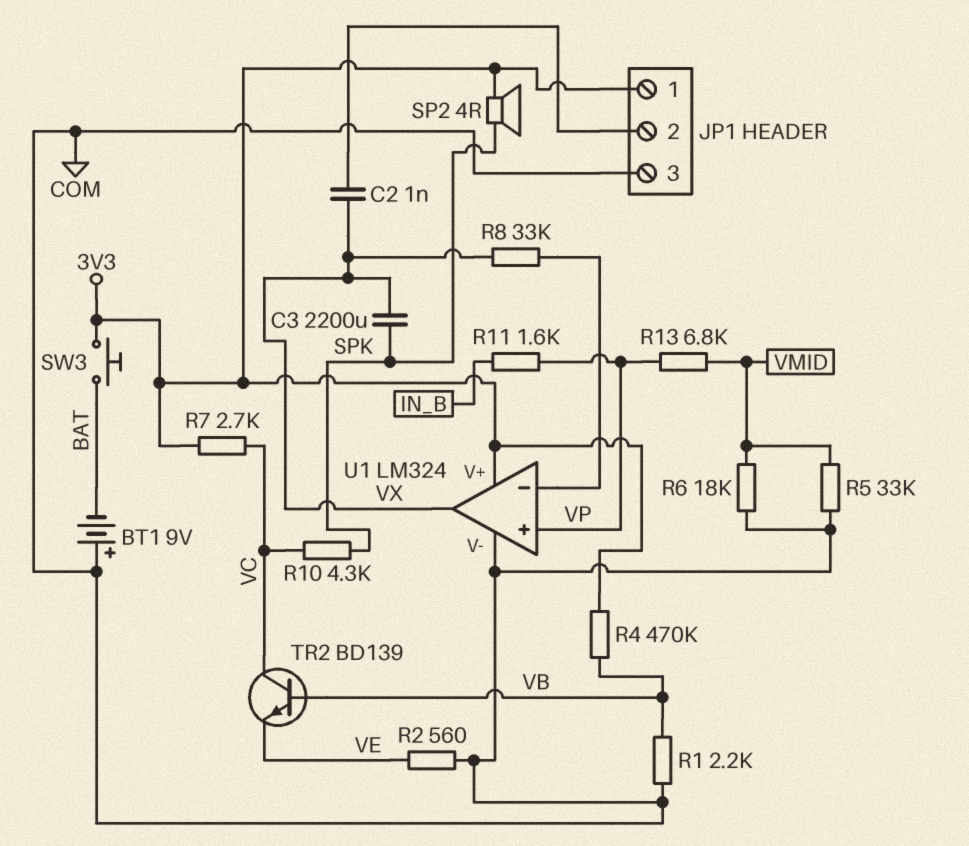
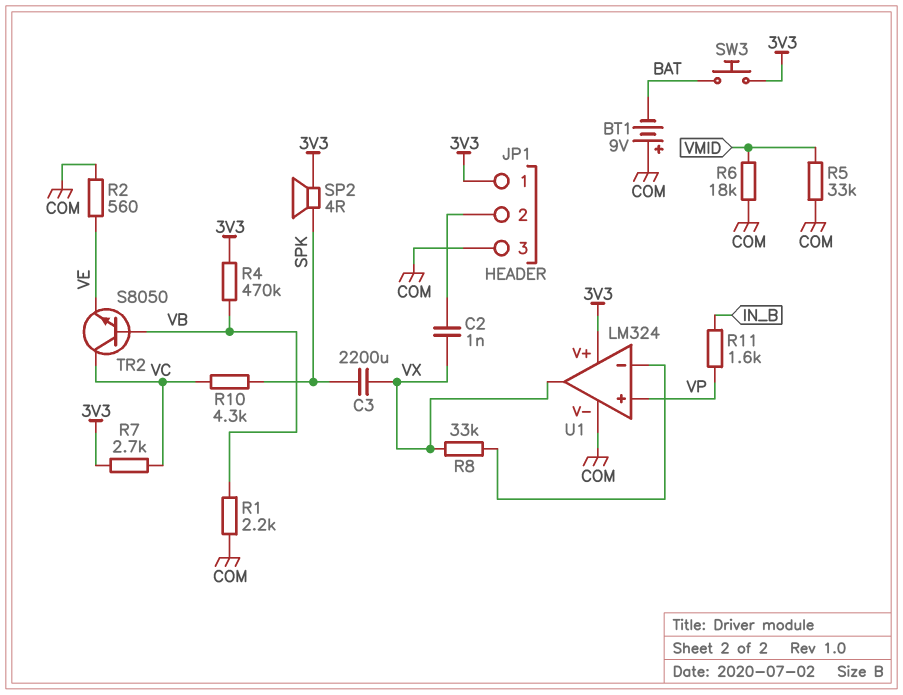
R13: 6.8k (VMID, VP) -> none
TR2: NPN BD139 (B VB, C VC, E VE) -> NPN S8050 (B VB, C VC, E VE)

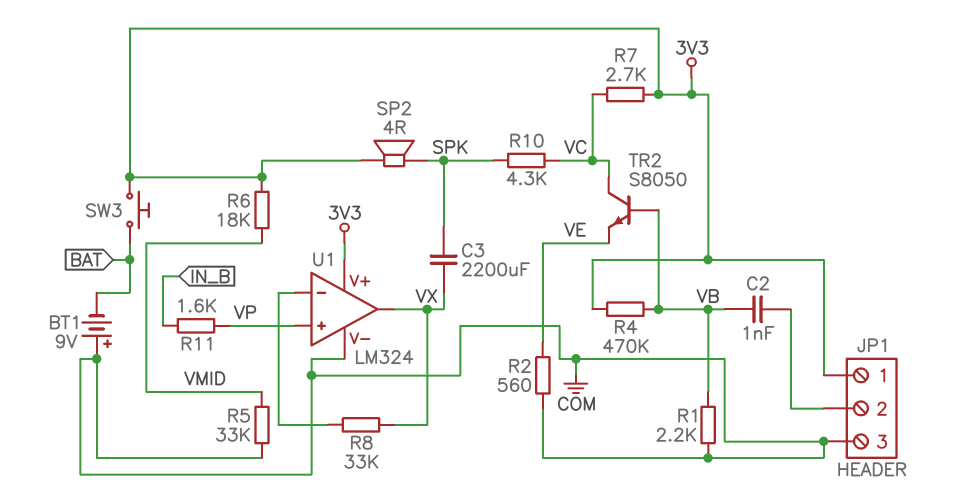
C2: 1nF (JP1/2, VX) -> 1nF (JP1/2, VB)
R6: 18k (COM, VMID) -> 18k (3V3, VMID)

